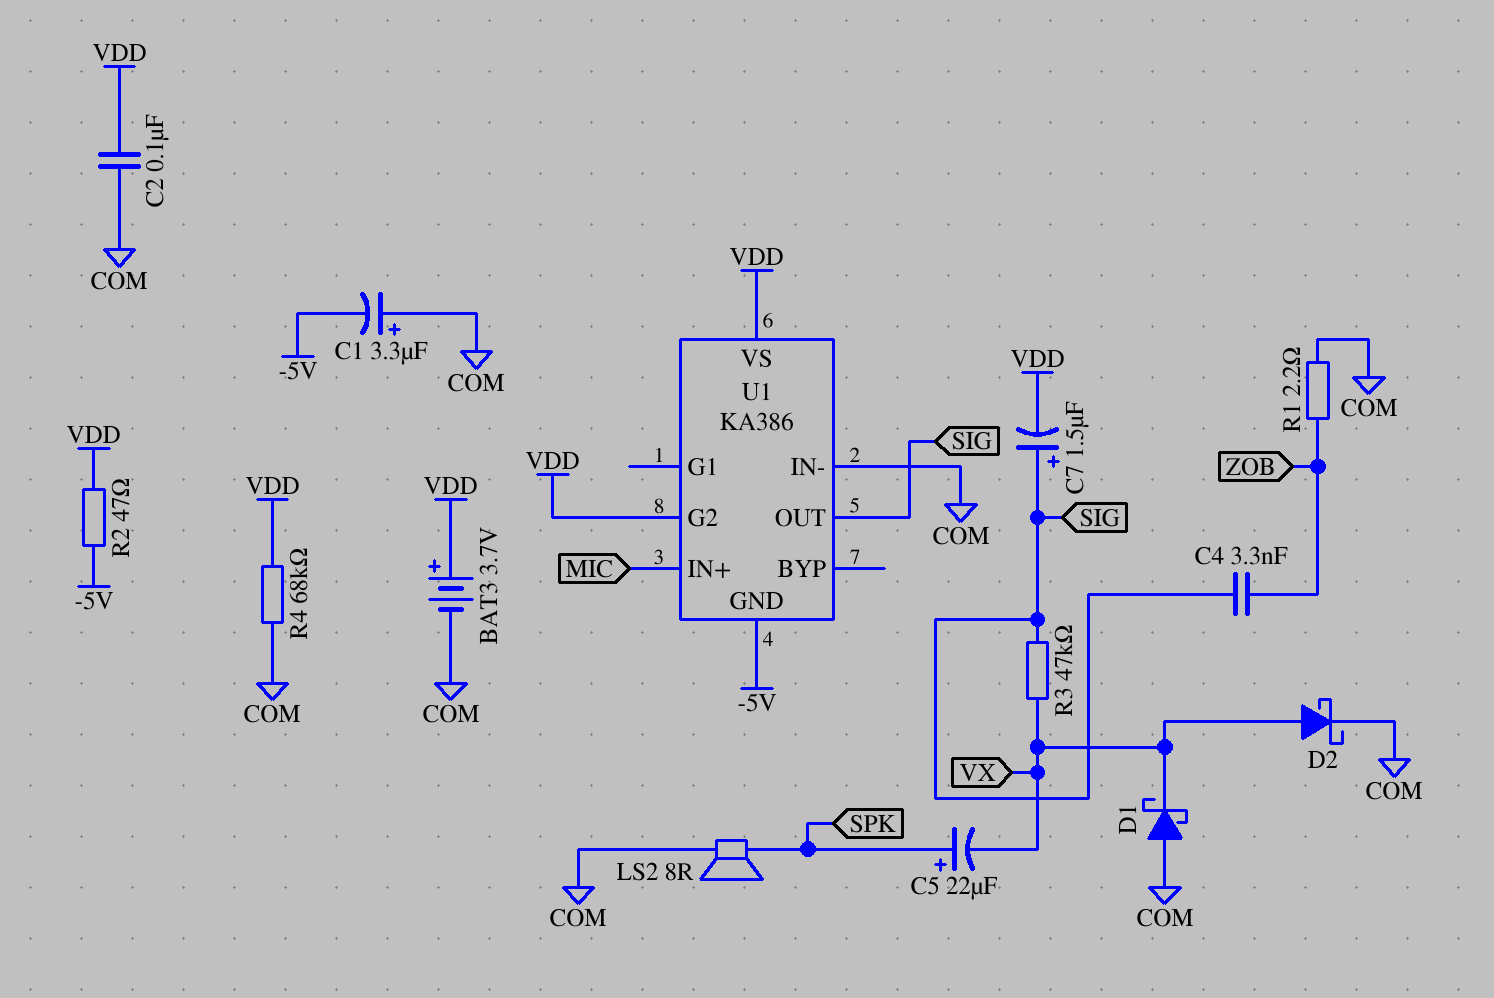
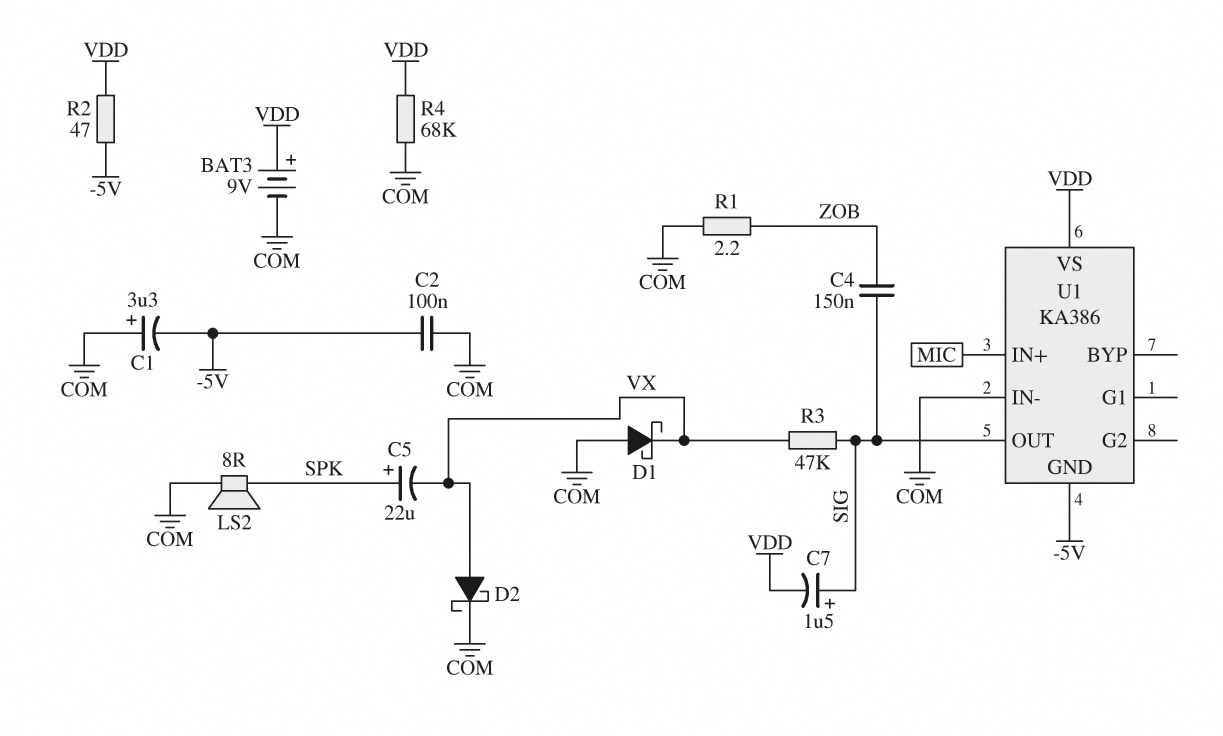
BAT3: 3.7V (plus VDD, minus COM) -> 9V (plus VDD, minus COM)
C2: 100nF (COM, VDD) -> 100nF (-5V, COM)
C4: 3.3nF (SIG, ZOB) -> 150nF (SIG, ZOB)
U1 pin G2: VDD -> none

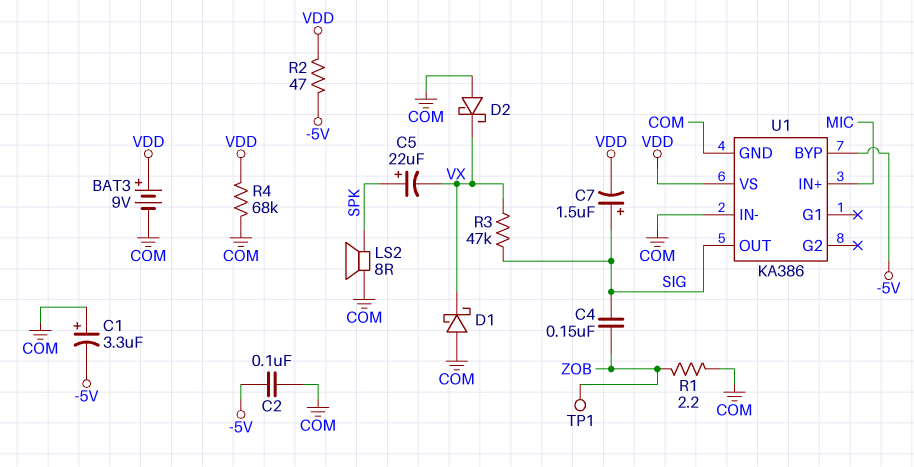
D2: schottky (A VX, K COM) -> schottky (A COM, K VX)
TP1: none -> test point (ZOB)
U1 pin BYP: none -> -5V
U1 pin GND: -5V -> COM

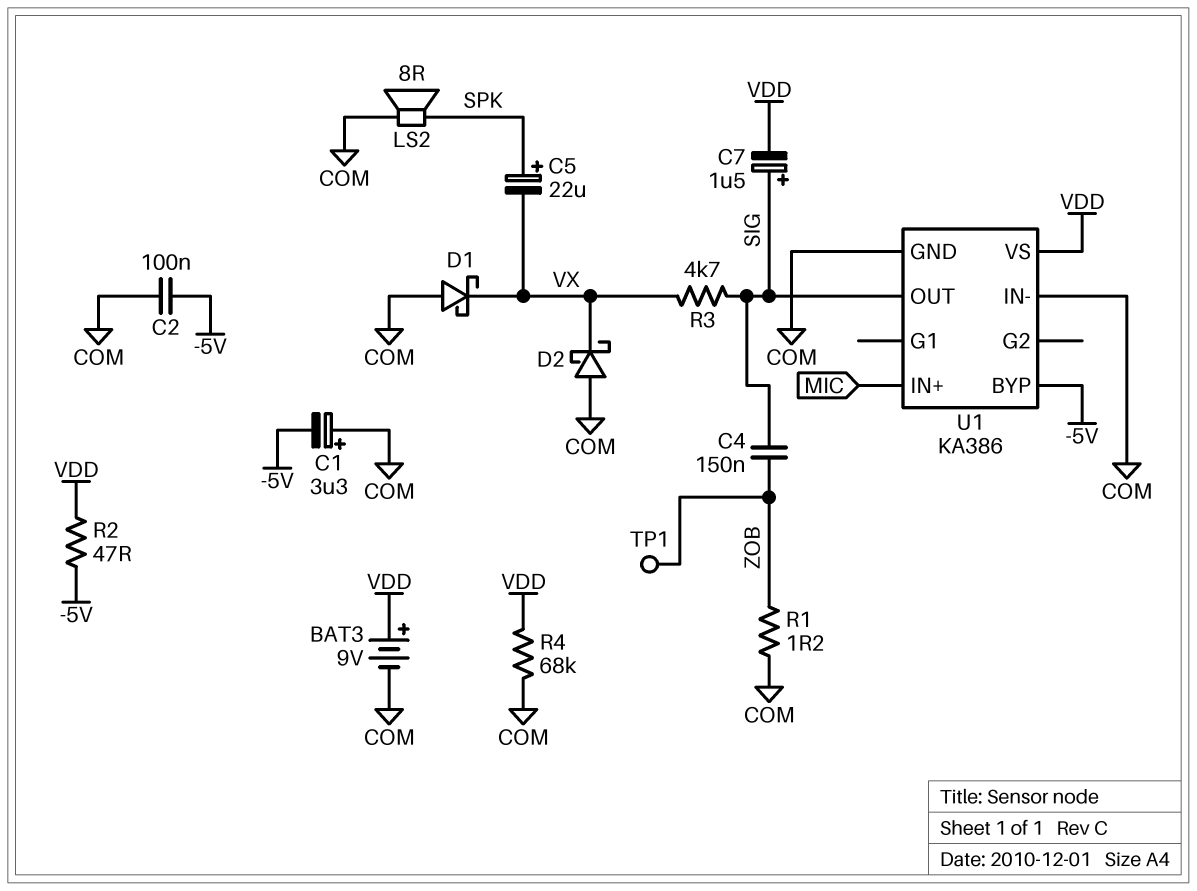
R1: 2.2 (COM, ZOB) -> 1.2 (COM, ZOB)
R3: 47k (SIG, VX) -> 4.7k (SIG, VX)

